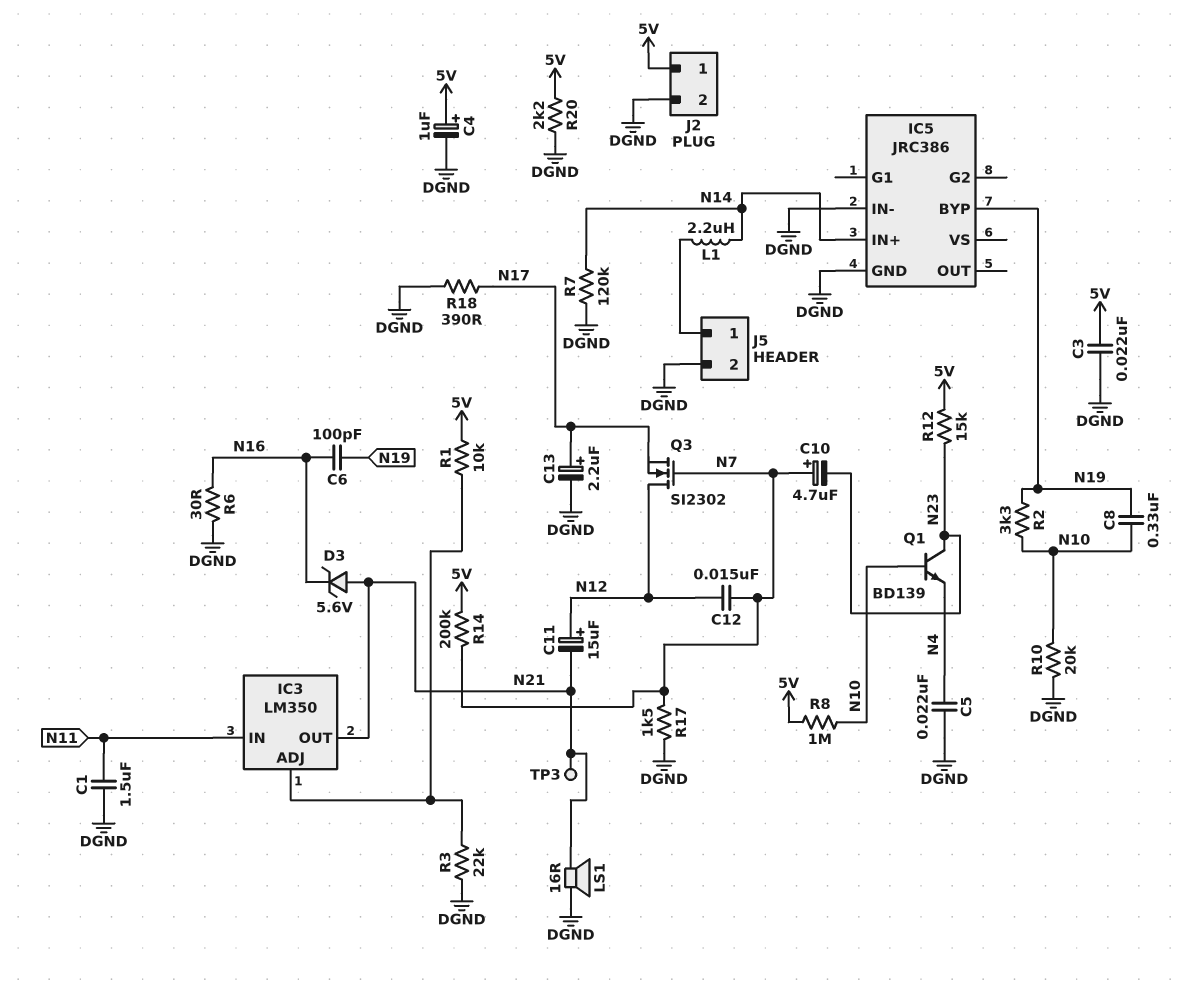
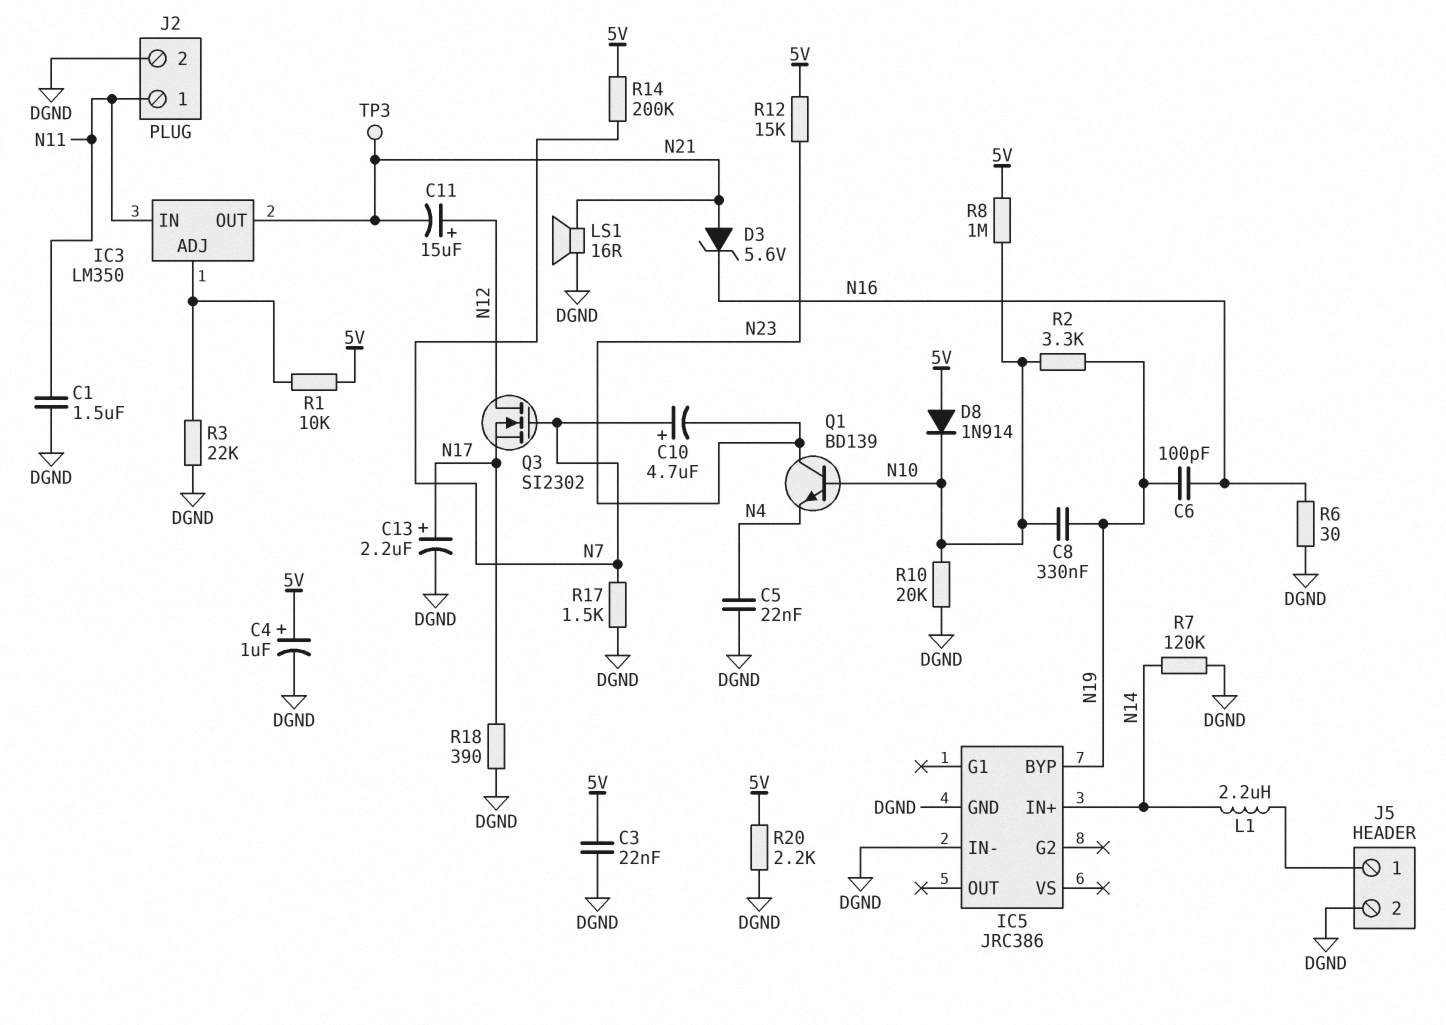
C12: 15nF (N7, N12) -> none
D8: none -> diode 1N914 (A 5V, K N10)
J2 pin 1: 5V -> N11

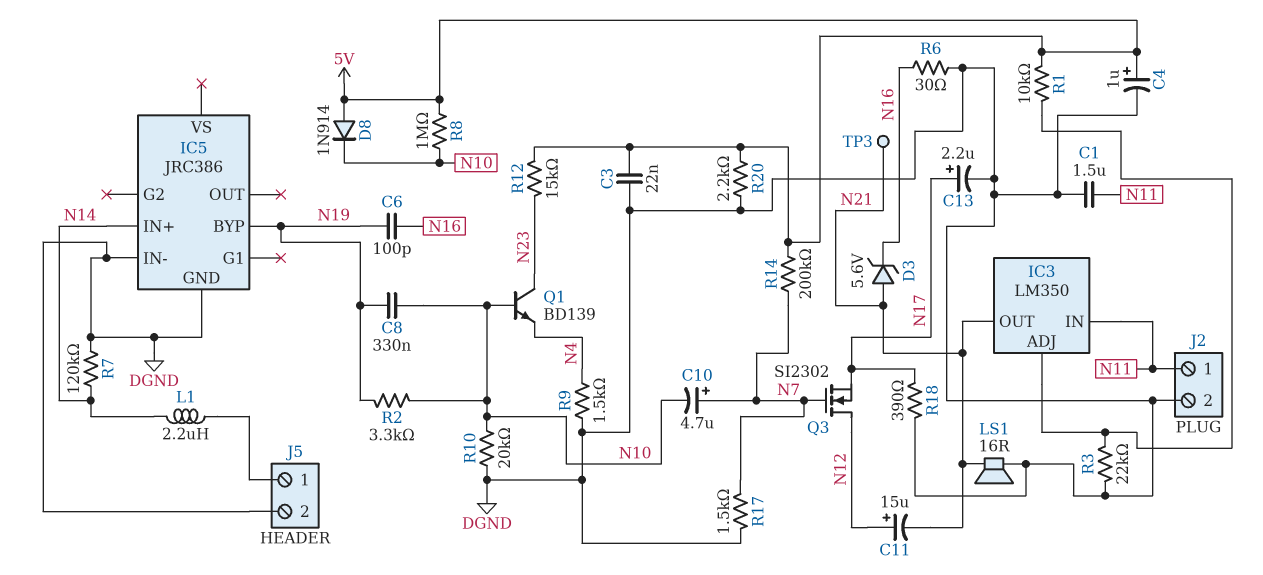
C5: 22nF (DGND, N4) -> none
C10: 4.7uF (plus N7, minus N23) -> 4.7uF (plus N7, minus N10)
R9: none -> 1.5k (DGND, N4)

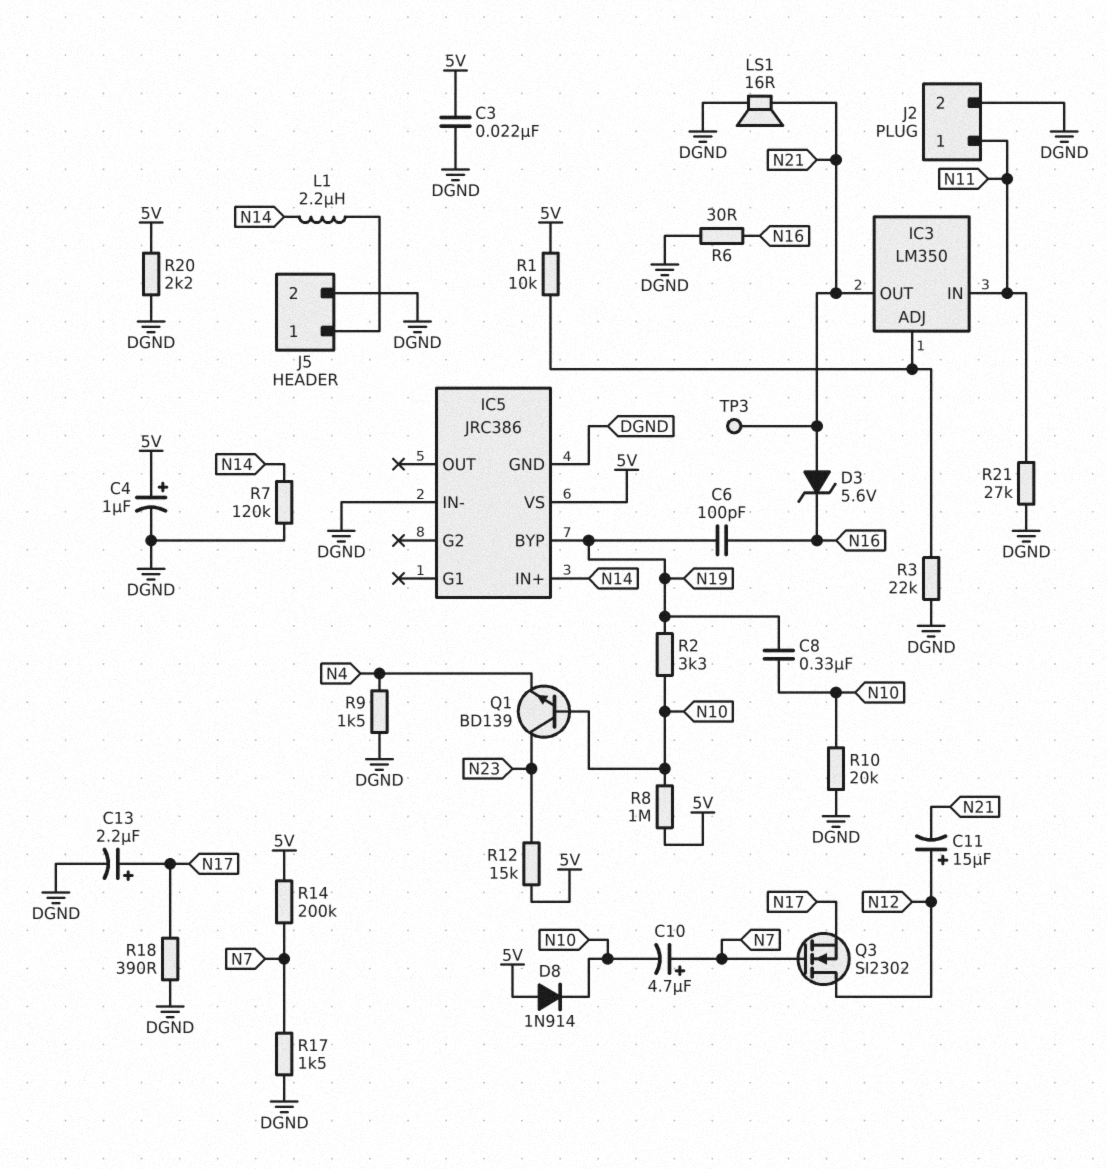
C1: 1.5uF (DGND, N11) -> none
IC5 pin VS: none -> 5V
R21: none -> 27k (DGND, N11)

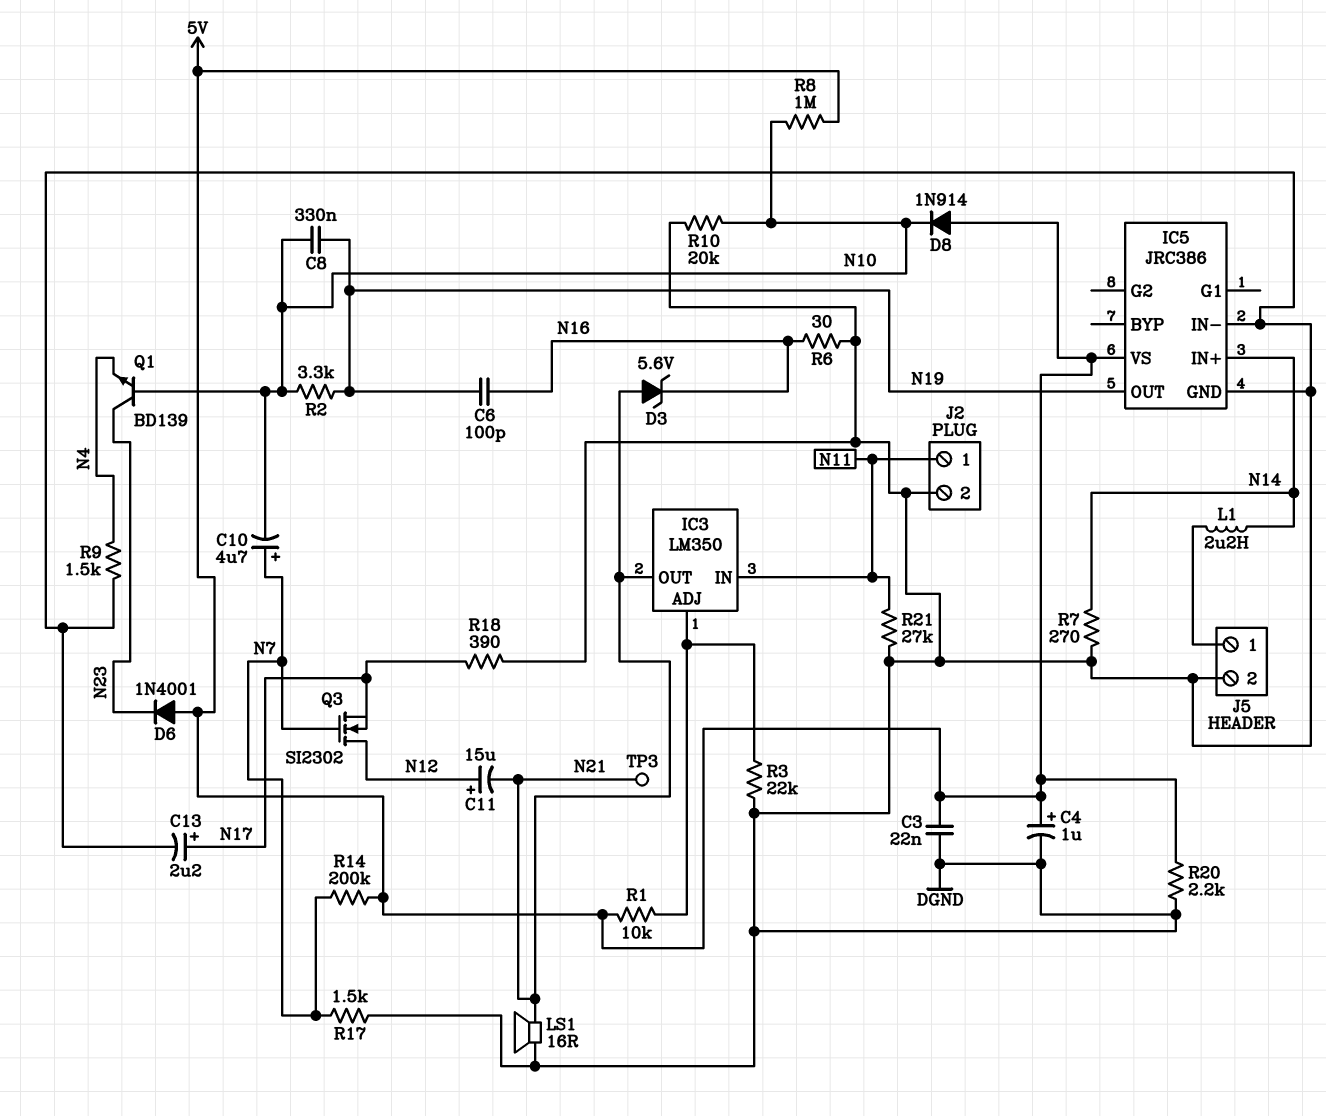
D6: none -> diode 1N4001 (A 5V, K N23)
IC5 pin BYP: N19 -> none
IC5 pin OUT: none -> N19
R7: 120k (DGND, N14) -> 270 (DGND, N14)
R12: 15k (5V, N23) -> none

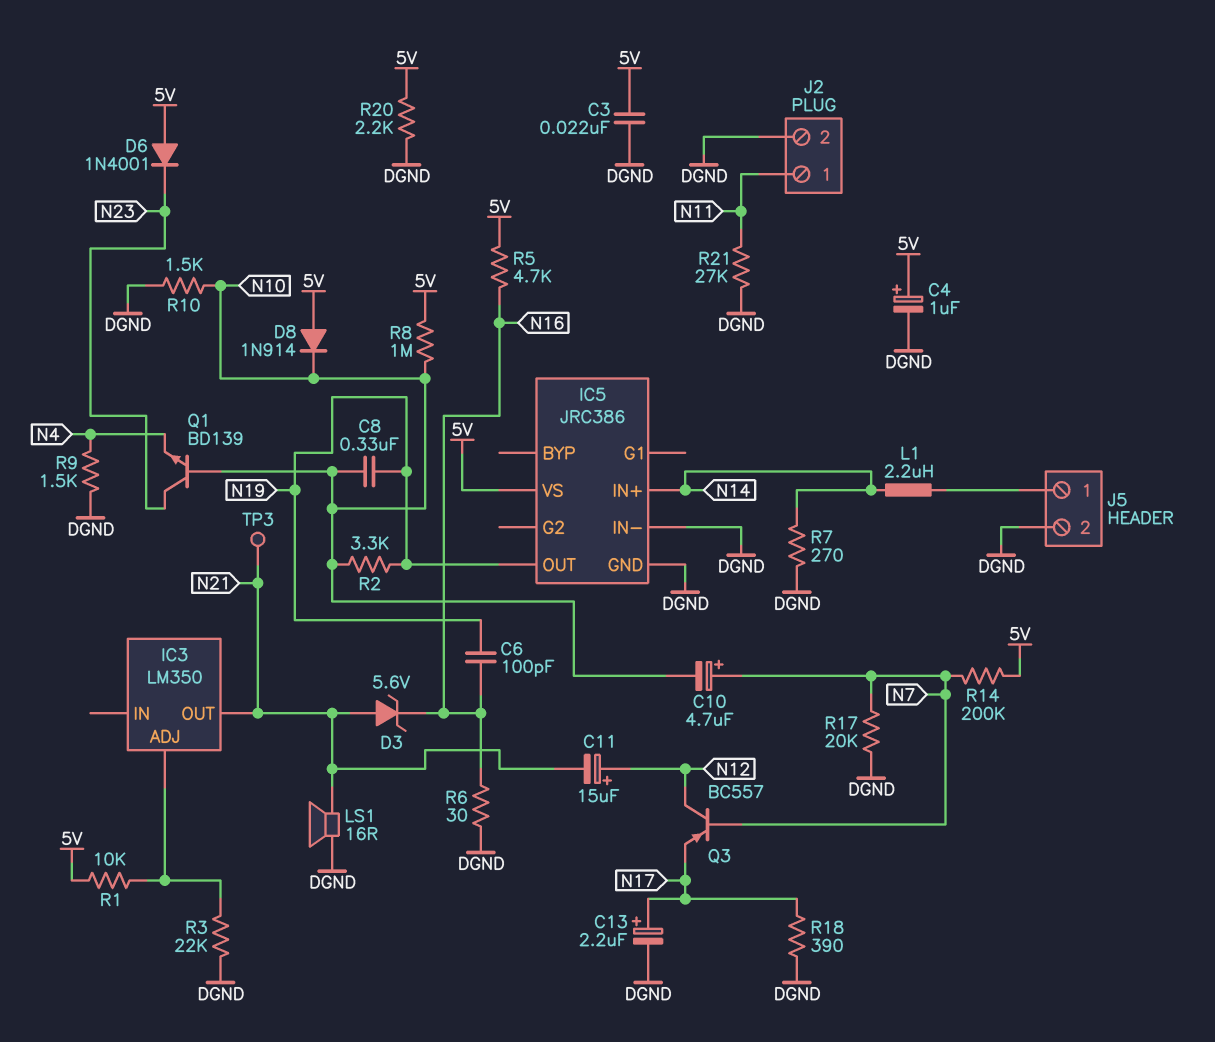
IC3 pin IN: N11 -> none
Q3: NMOS SI2302 (G N7, D N12, S N17) -> PNP BC557 (B N7, C N12, E N17)
R5: none -> 4.7k (5V, N16)
R10: 20k (DGND, N10) -> 1.5k (DGND, N10)
R17: 1.5k (DGND, N7) -> 20k (DGND, N7)

